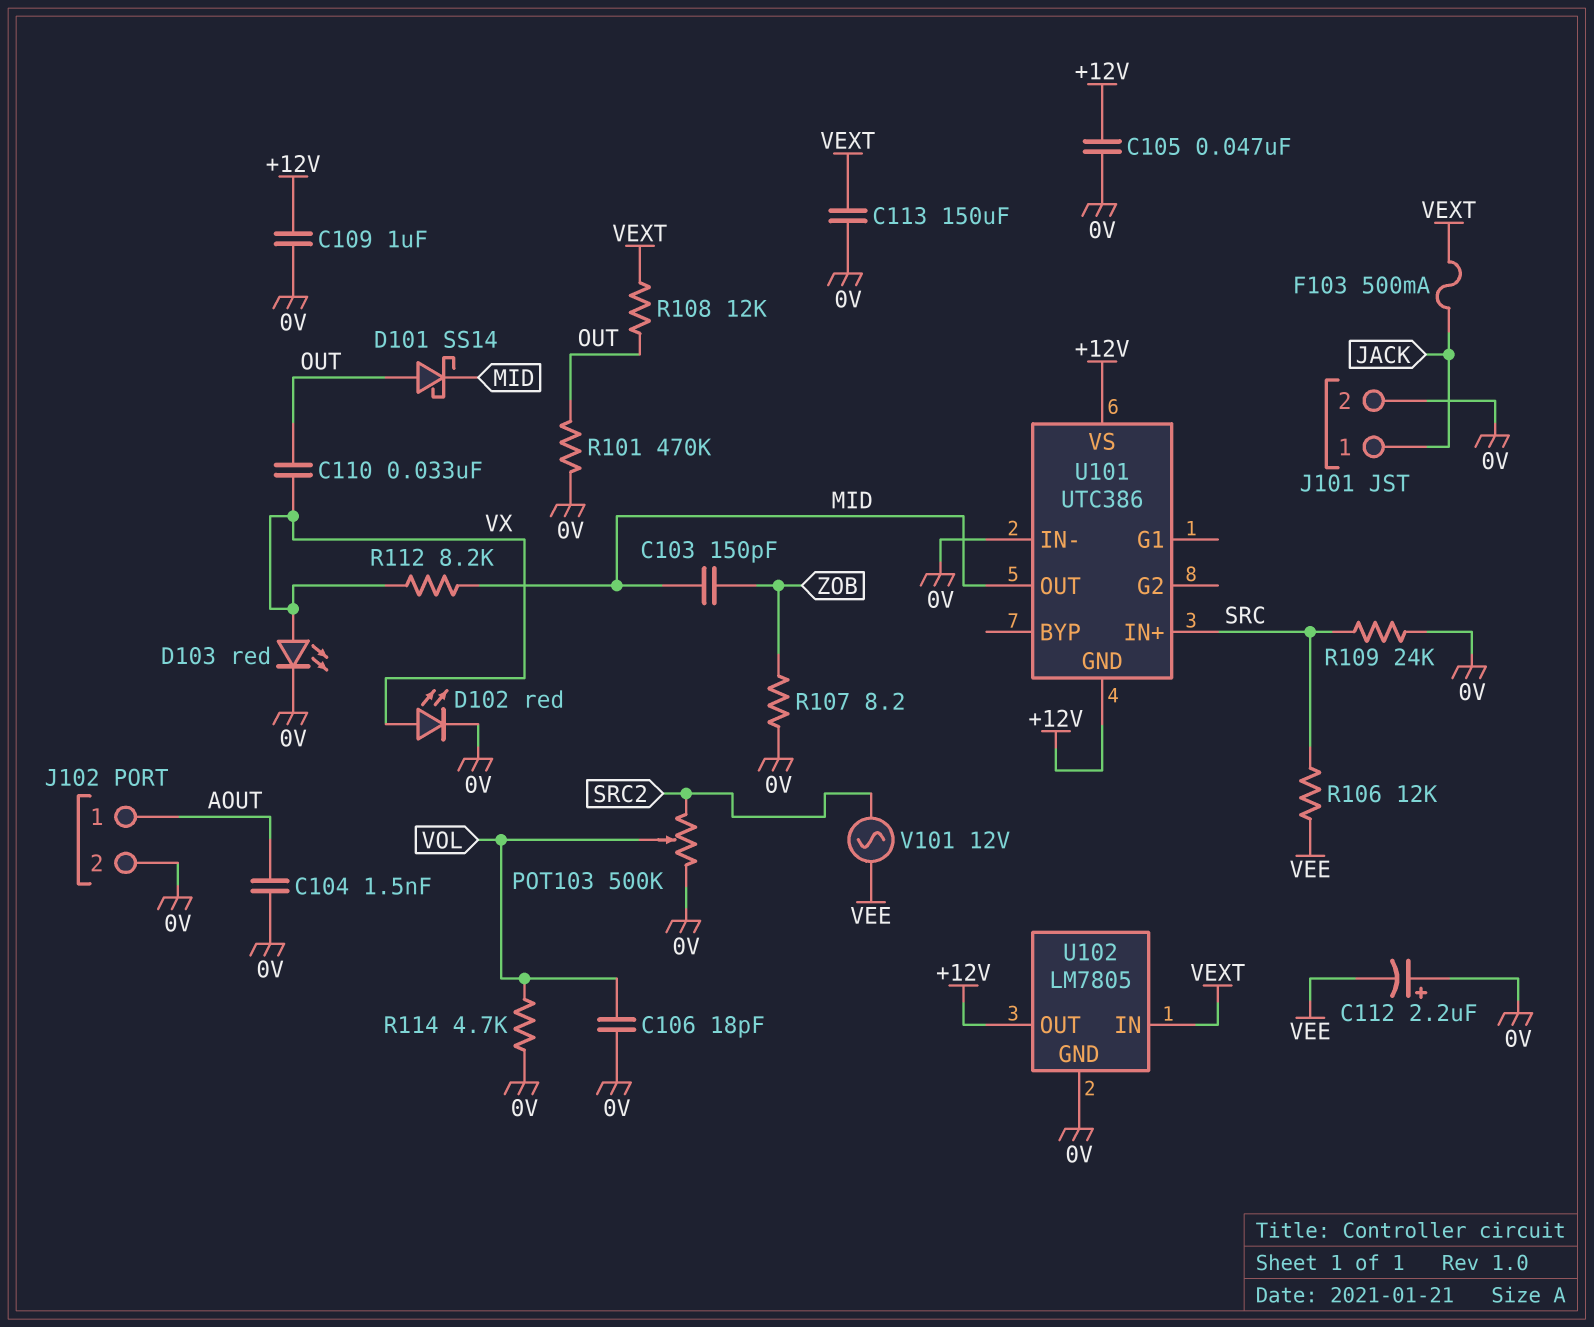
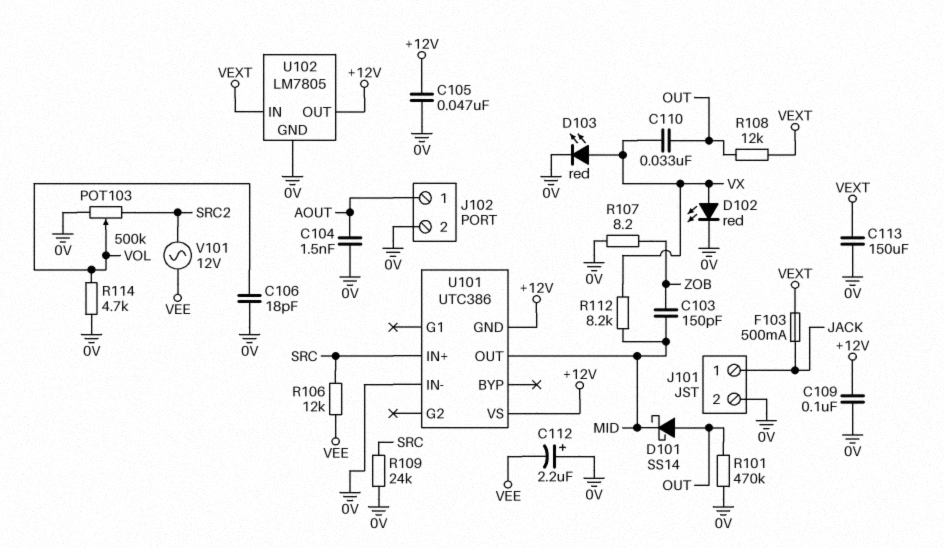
C109: 1uF (+12V, 0V) -> 100nF (+12V, 0V)

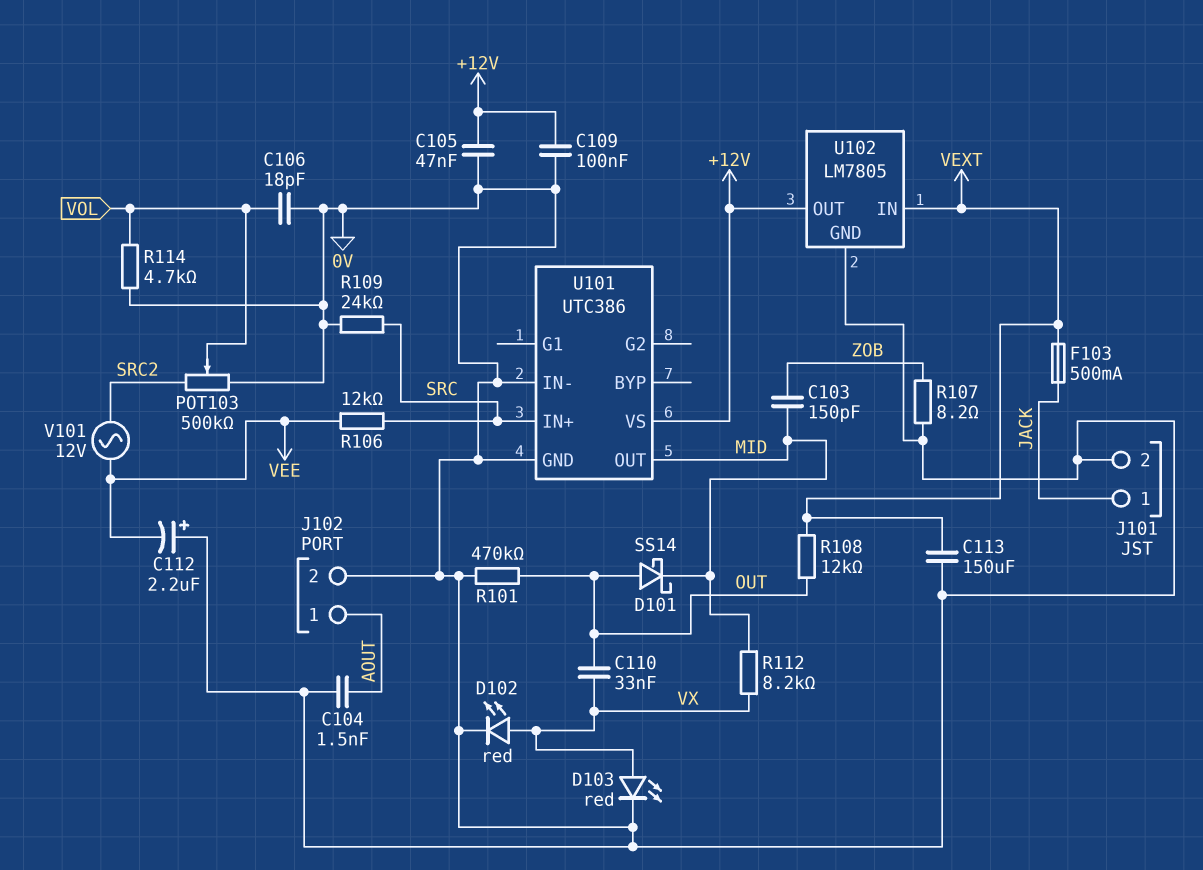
U101 pin GND: +12V -> 0V

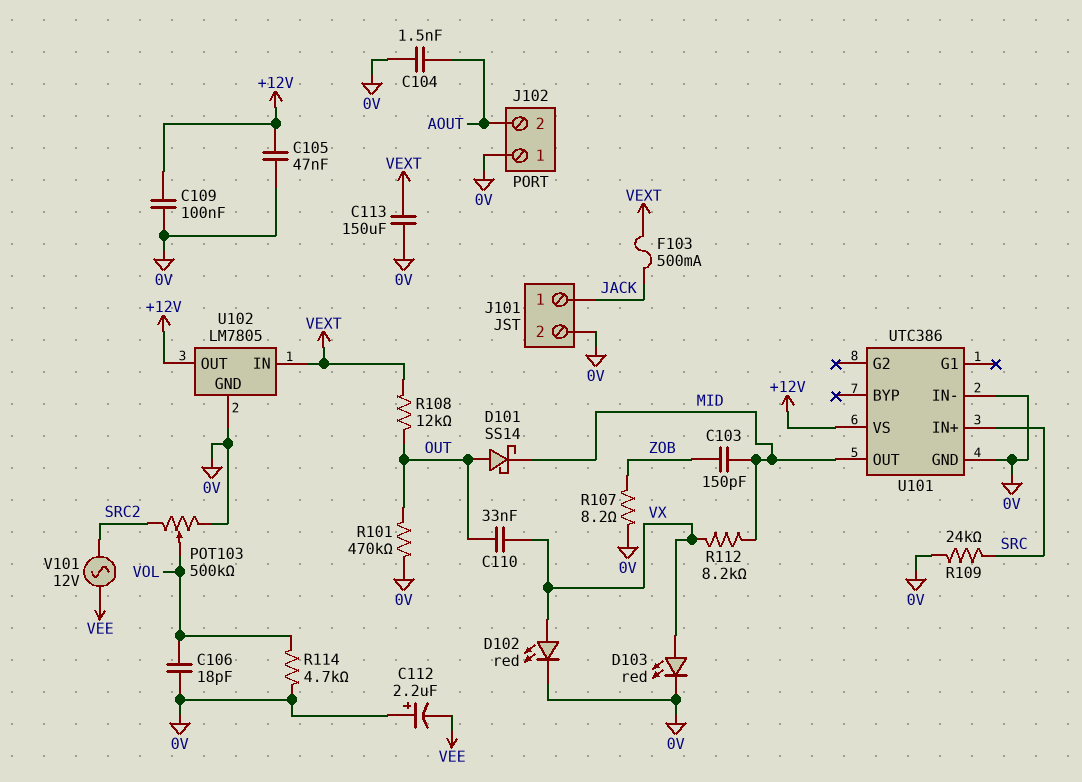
J102 pin 1: AOUT -> 0V
J102 pin 2: 0V -> AOUT
R106: 12k (SRC, VEE) -> none

